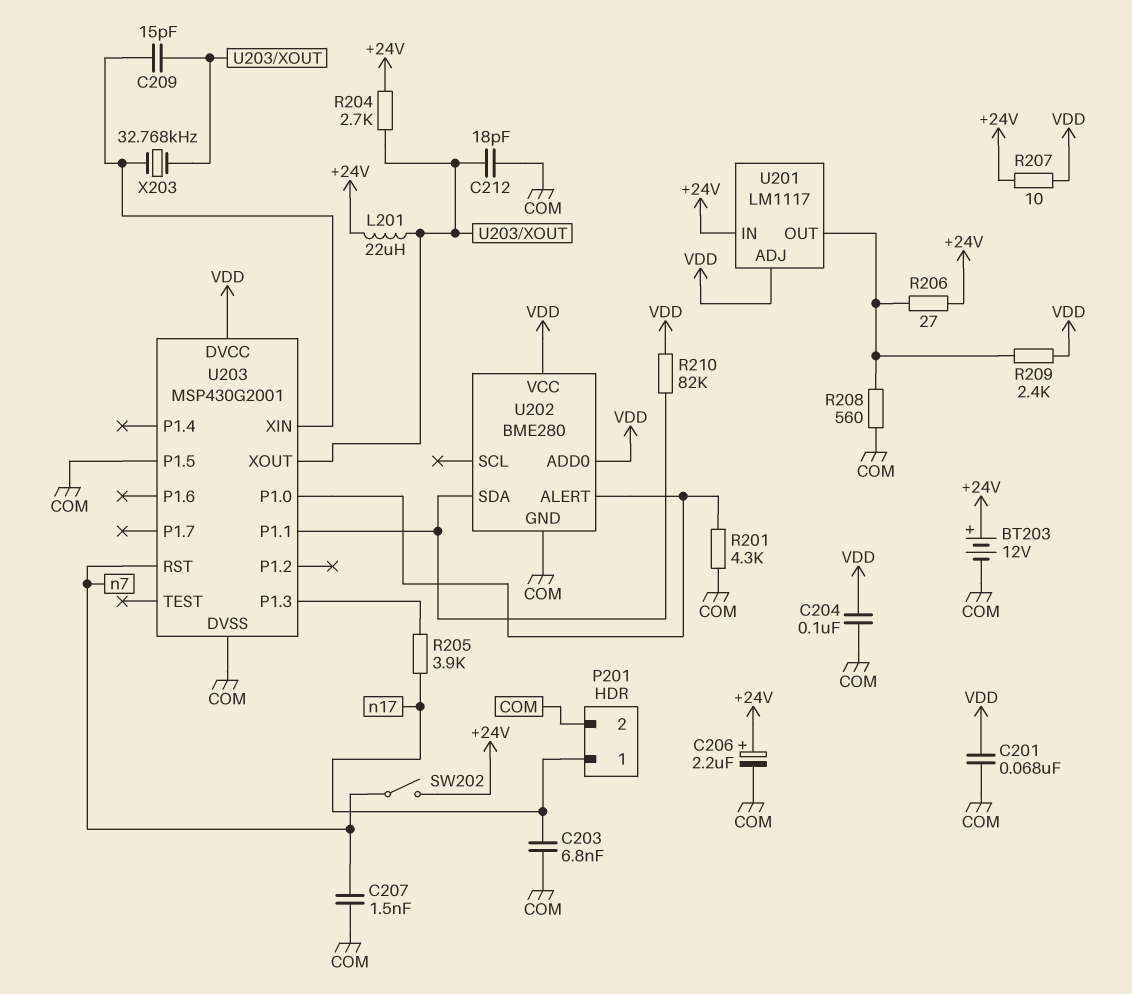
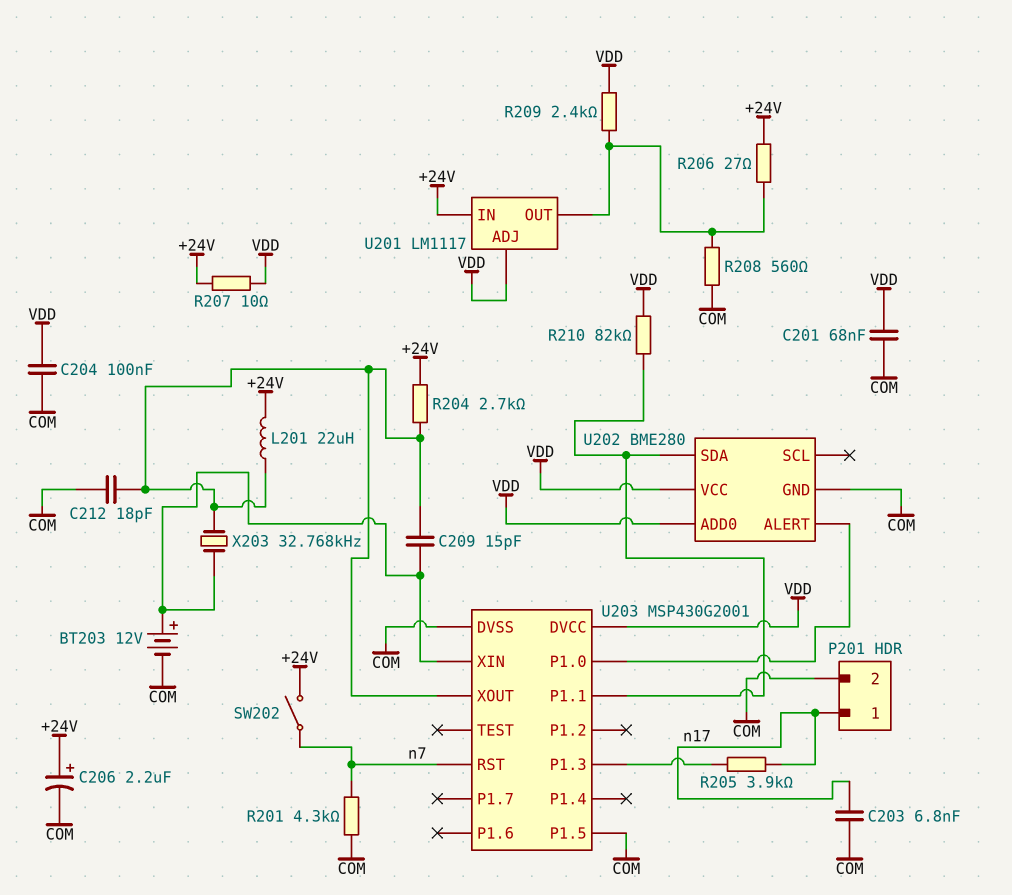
BT203: 12V (plus +24V, minus COM) -> 12V (plus U203/XIN, minus COM)
C207: 1.5nF (COM, n7) -> none
R201: 4.3k (COM, U202/ALERT) -> 4.3k (COM, n7)

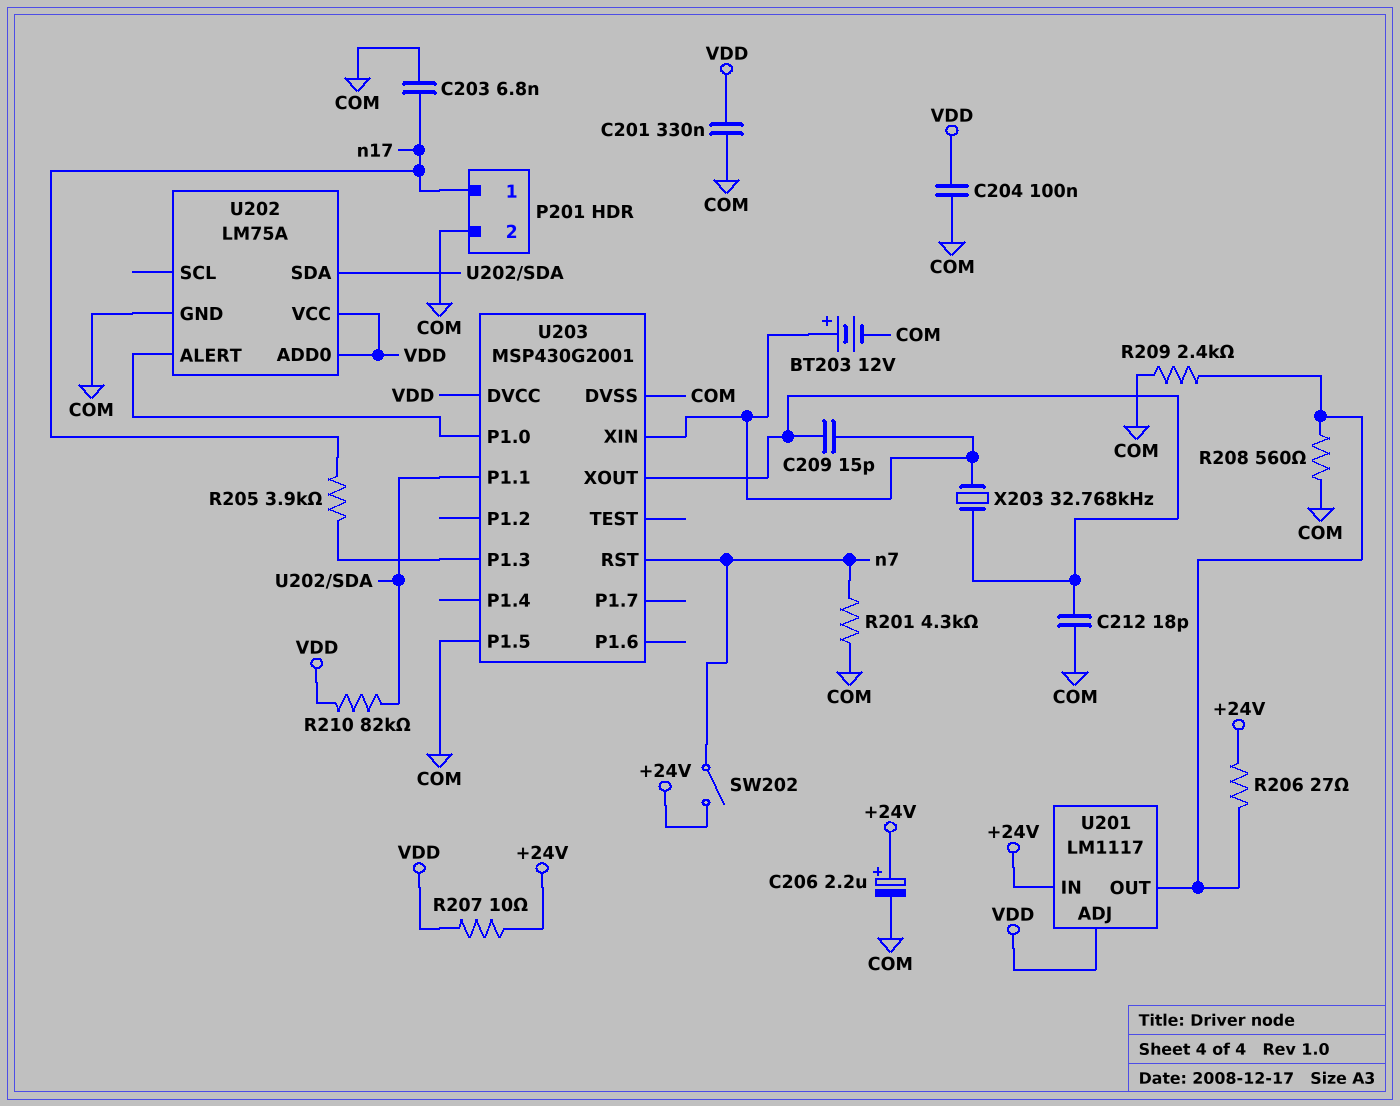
C201: 68nF (COM, VDD) -> 330nF (COM, VDD)
L201: 22uH (+24V, U203/XOUT) -> none
R204: 2.7k (+24V, U203/XOUT) -> none
R209: 2.4k (U201/OUT, VDD) -> 2.4k (COM, U201/OUT)
U202: BME280 -> LM75A

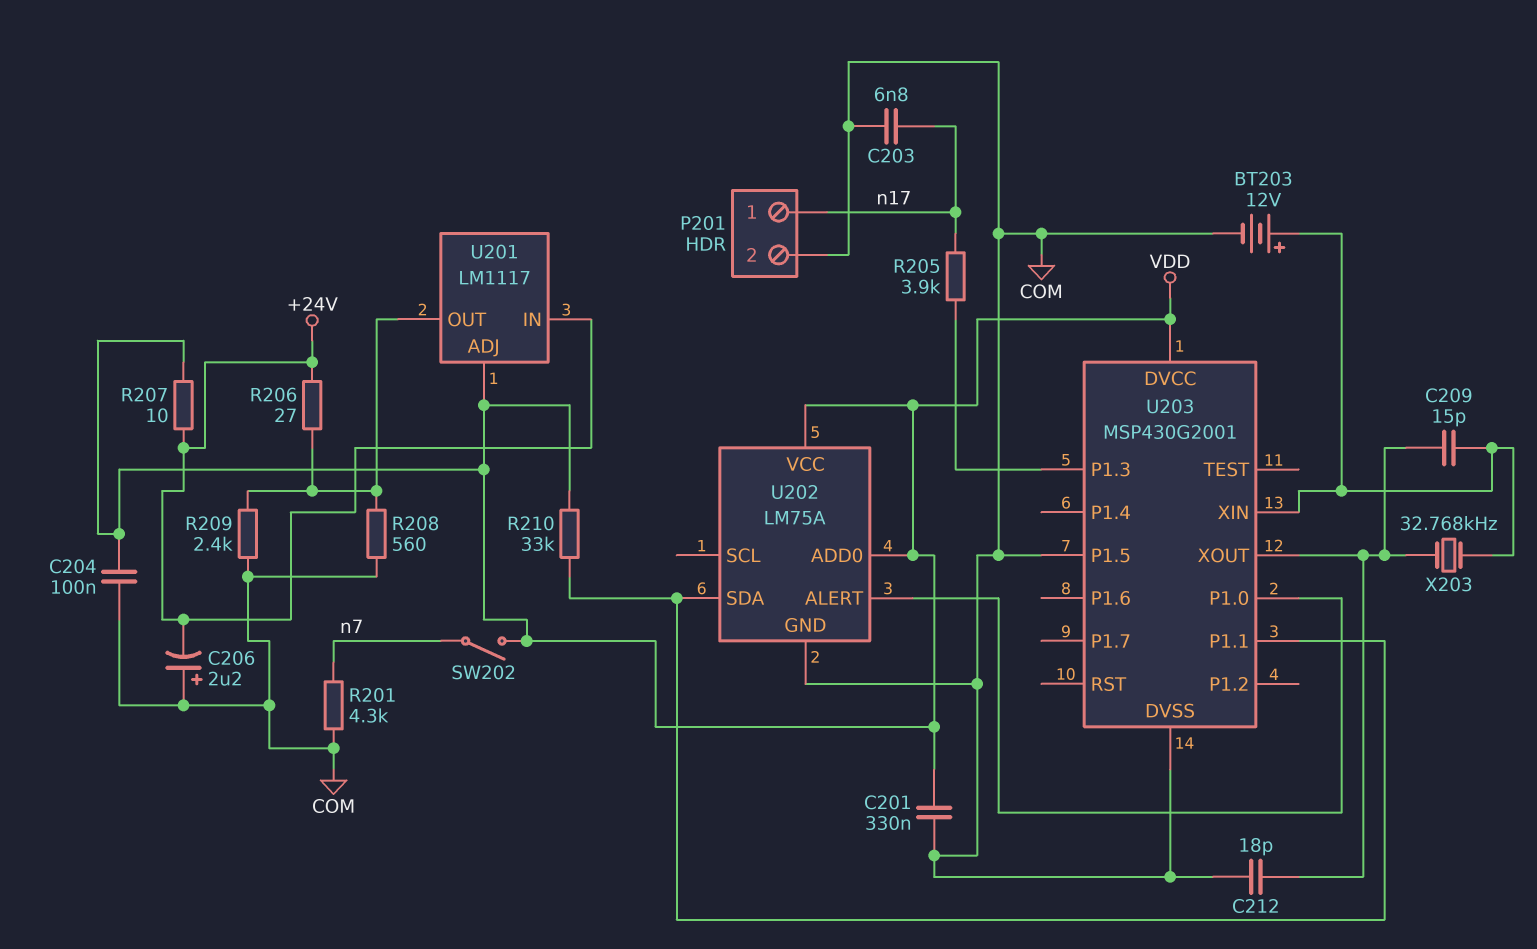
C206: 2.2uF (plus +24V, minus COM) -> 2.2uF (plus COM, minus +24V)
R210: 82k (U202/SDA, VDD) -> 33k (U202/SDA, VDD)
SW202: switch (+24V, n7) -> switch (VDD, n7)
U203 pin RST: n7 -> none

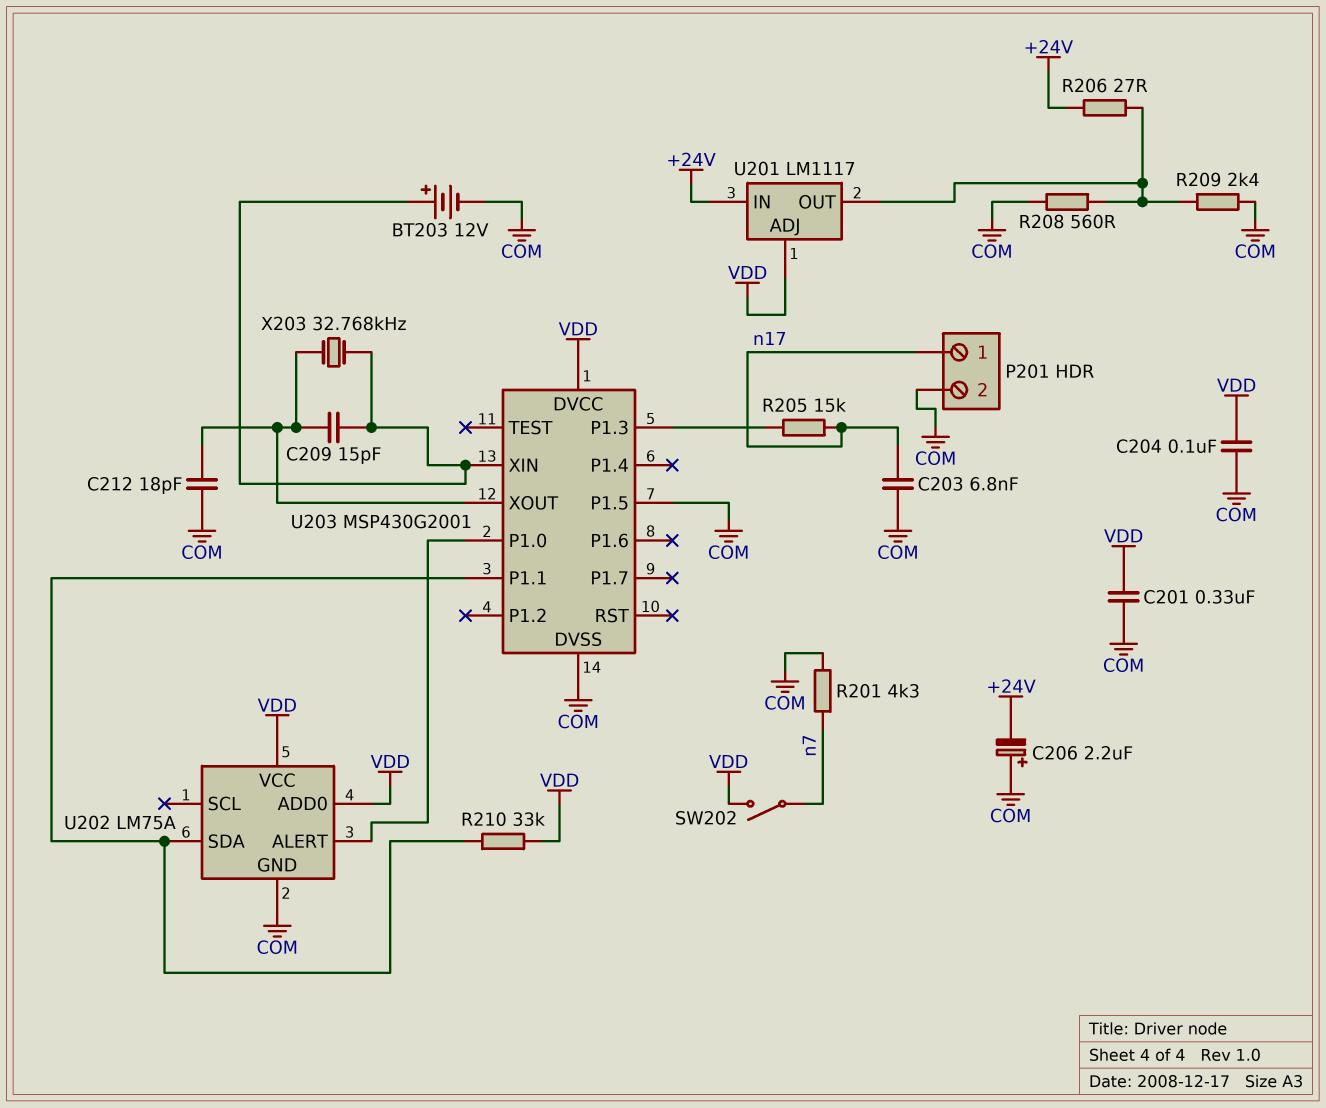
R205: 3.9k (U203/P1.3, n17) -> 15k (U203/P1.3, n17)
R207: 10 (+24V, VDD) -> none

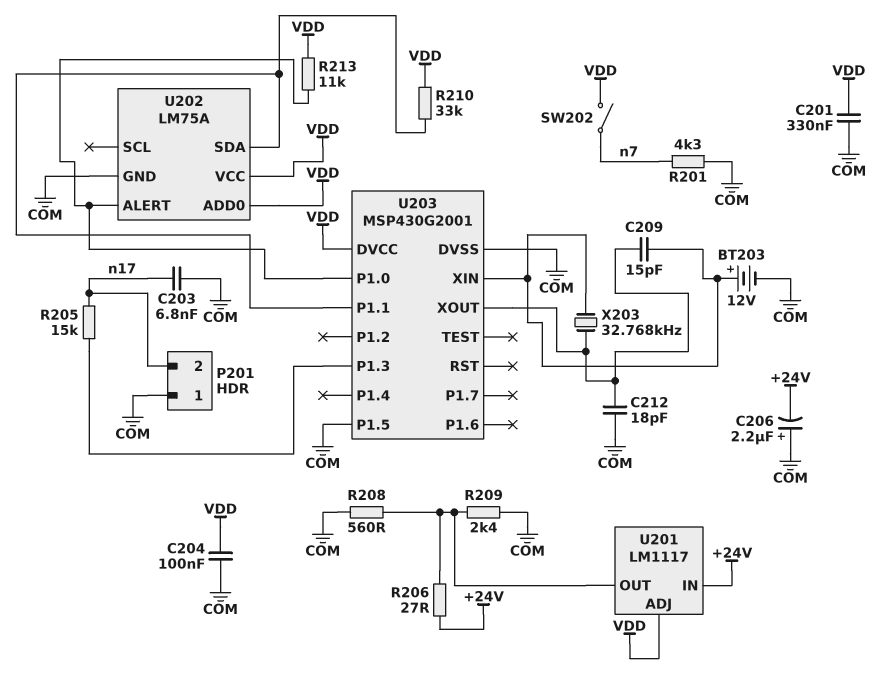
P201 pin 1: n17 -> COM
P201 pin 2: COM -> n17
R213: none -> 11k (U202/ALERT, VDD)

